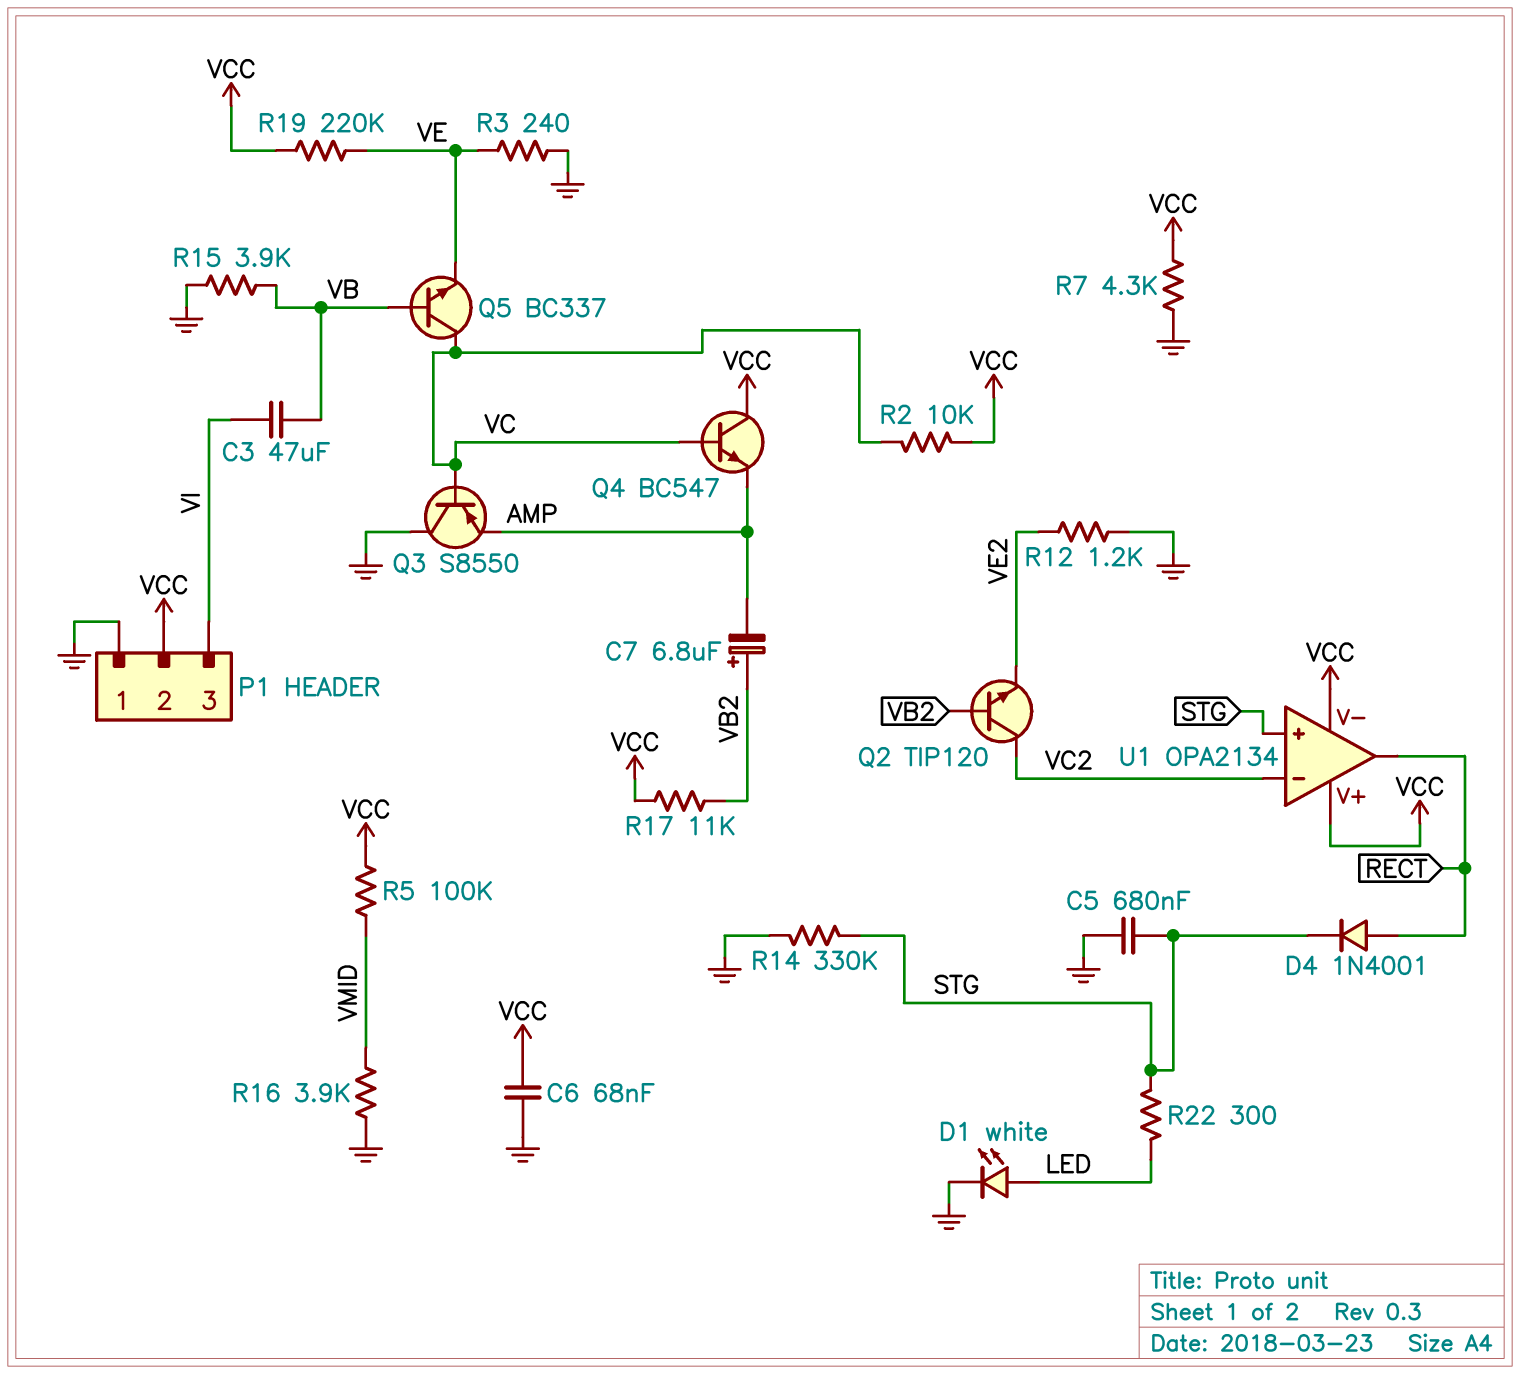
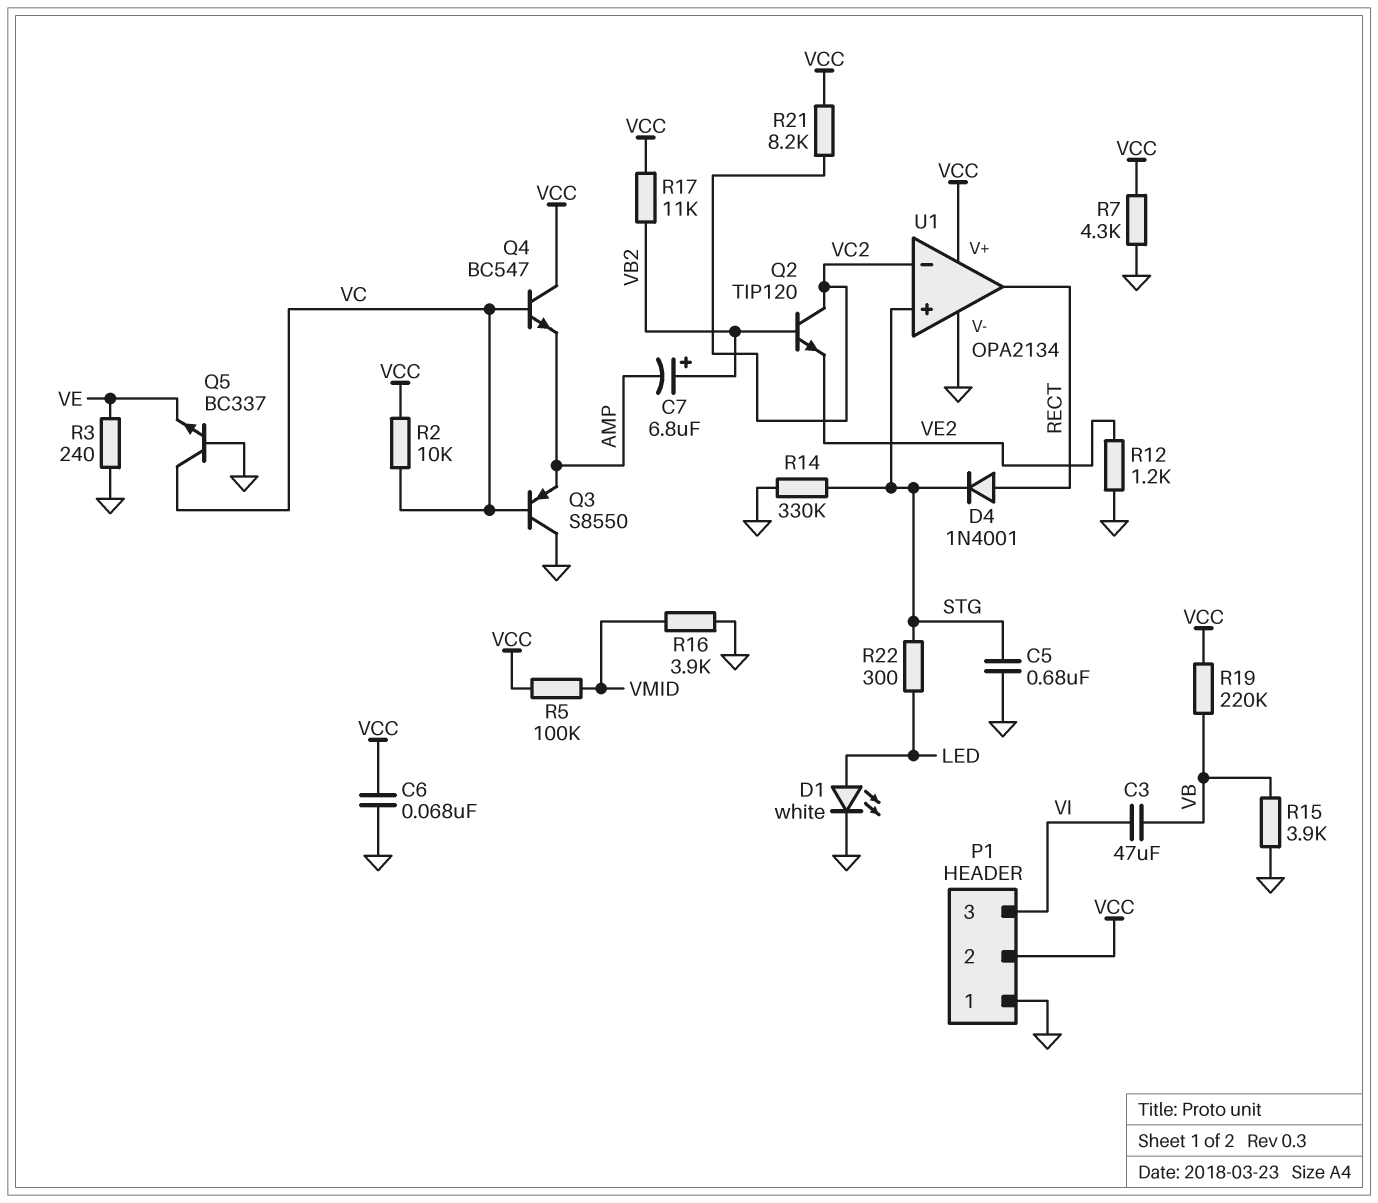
Q5: NPN BC337 (B VB, C VC, E VE) -> NPN BC337 (B GND, C VC, E VE)
R19: 220k (VCC, VE) -> 220k (VB, VCC)
R21: none -> 8.2k (VC2, VCC)
U1 pin V-: VCC -> GND

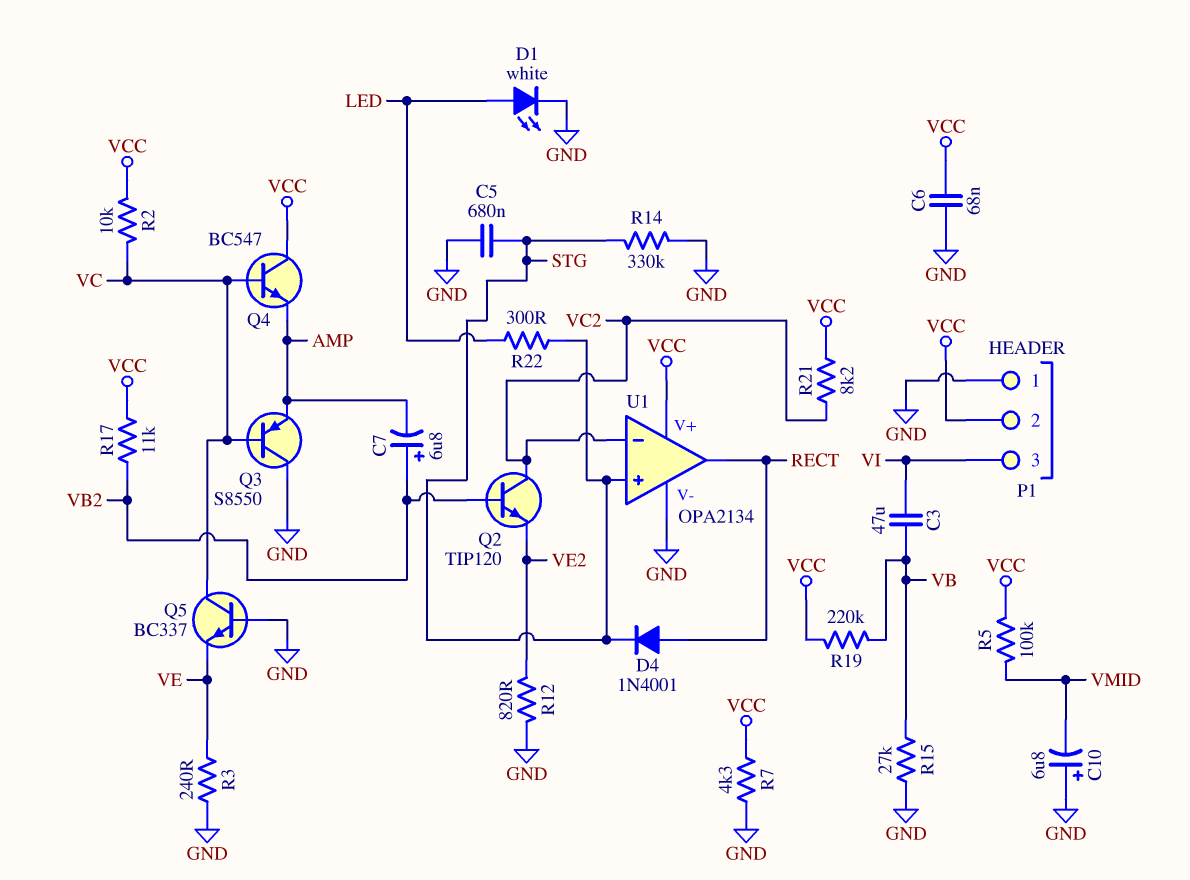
C10: none -> 6.8uF (plus GND, minus VMID)
R12: 1.2k (GND, VE2) -> 820 (GND, VE2)
R15: 3.9k (GND, VB) -> 27k (GND, VB)
R16: 3.9k (GND, VMID) -> none

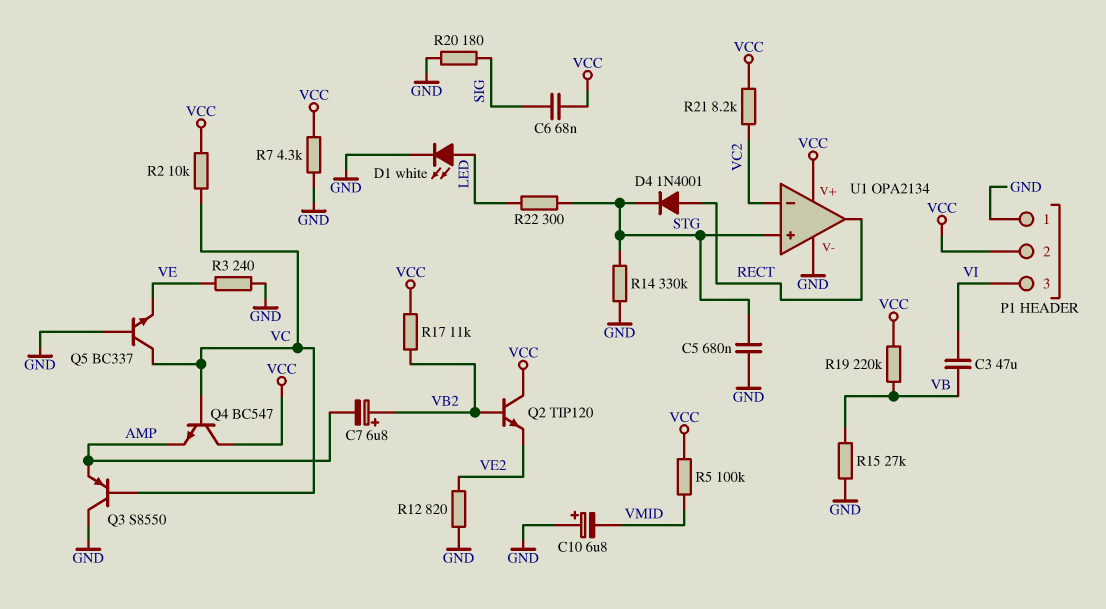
C6: 68nF (GND, VCC) -> 68nF (SIG, VCC)
Q2: NPN TIP120 (B VB2, C VC2, E VE2) -> NPN TIP120 (B VB2, C VCC, E VE2)
R20: none -> 180 (GND, SIG)

